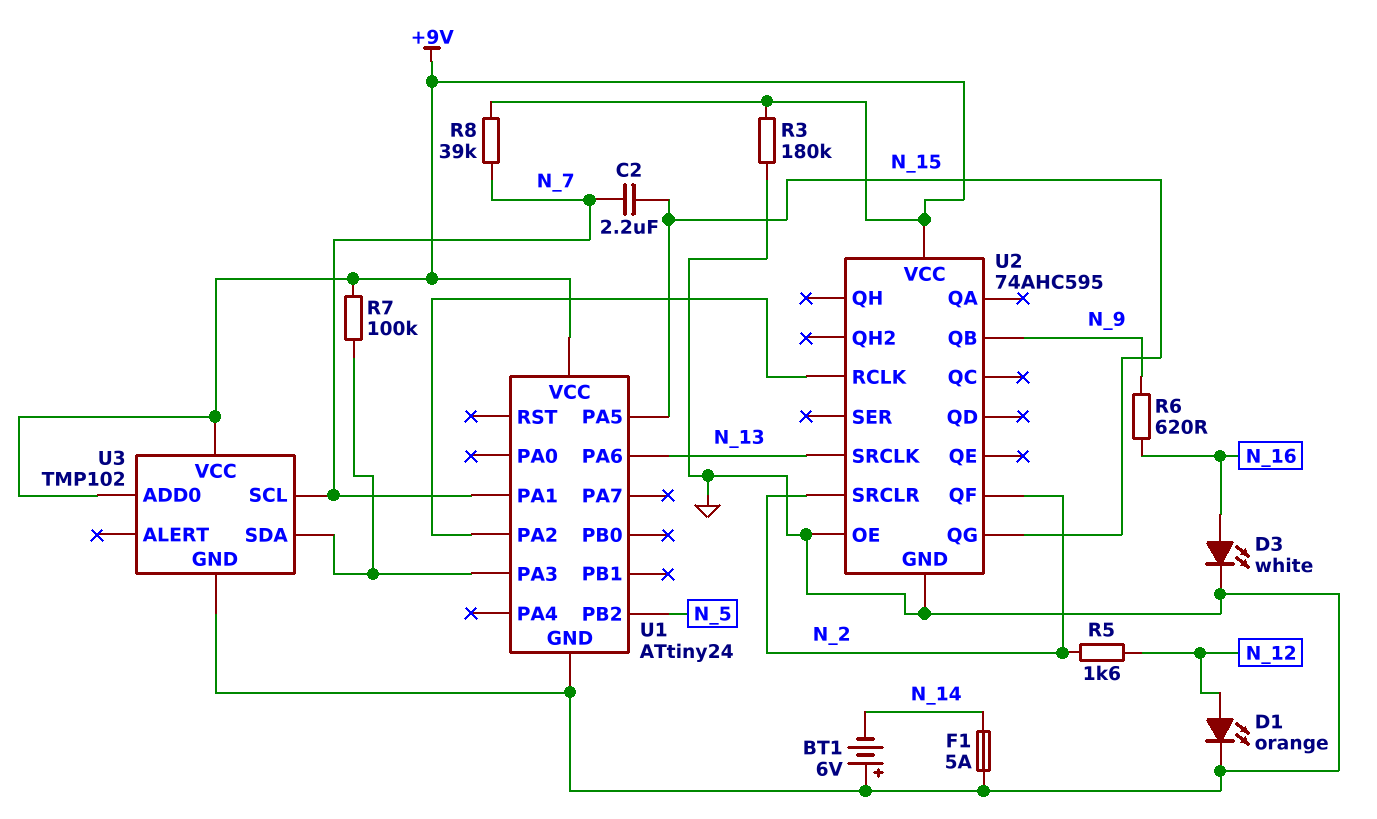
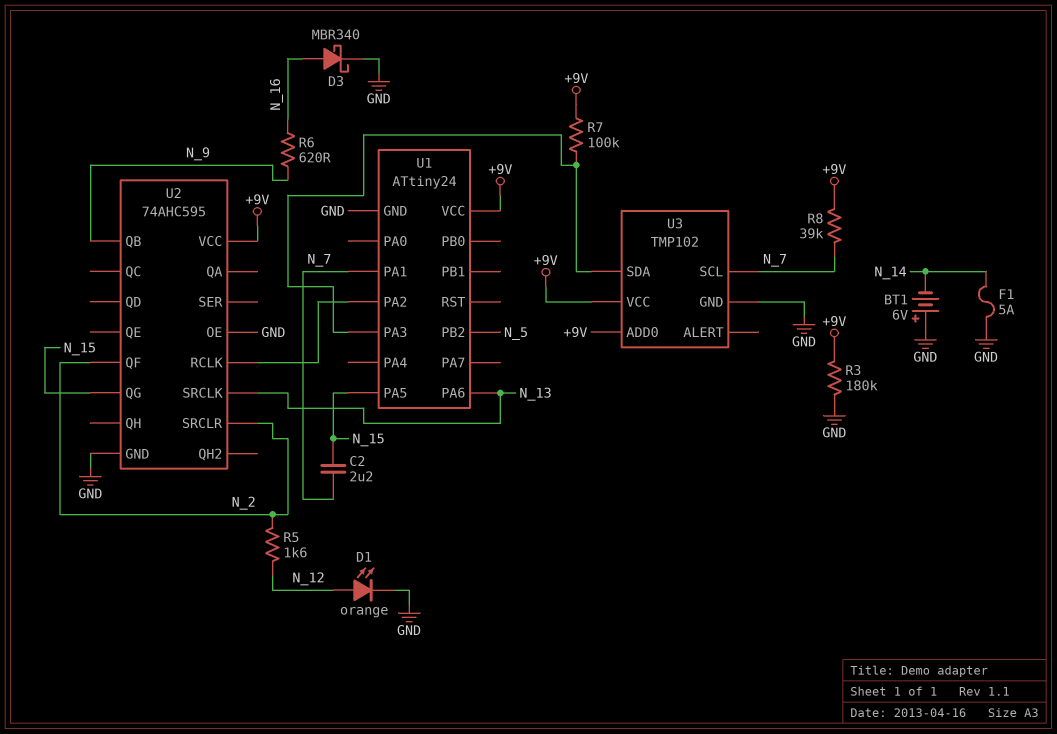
D3: LED white (A N_16, K GND) -> schottky MBR340 (A N_16, K GND)

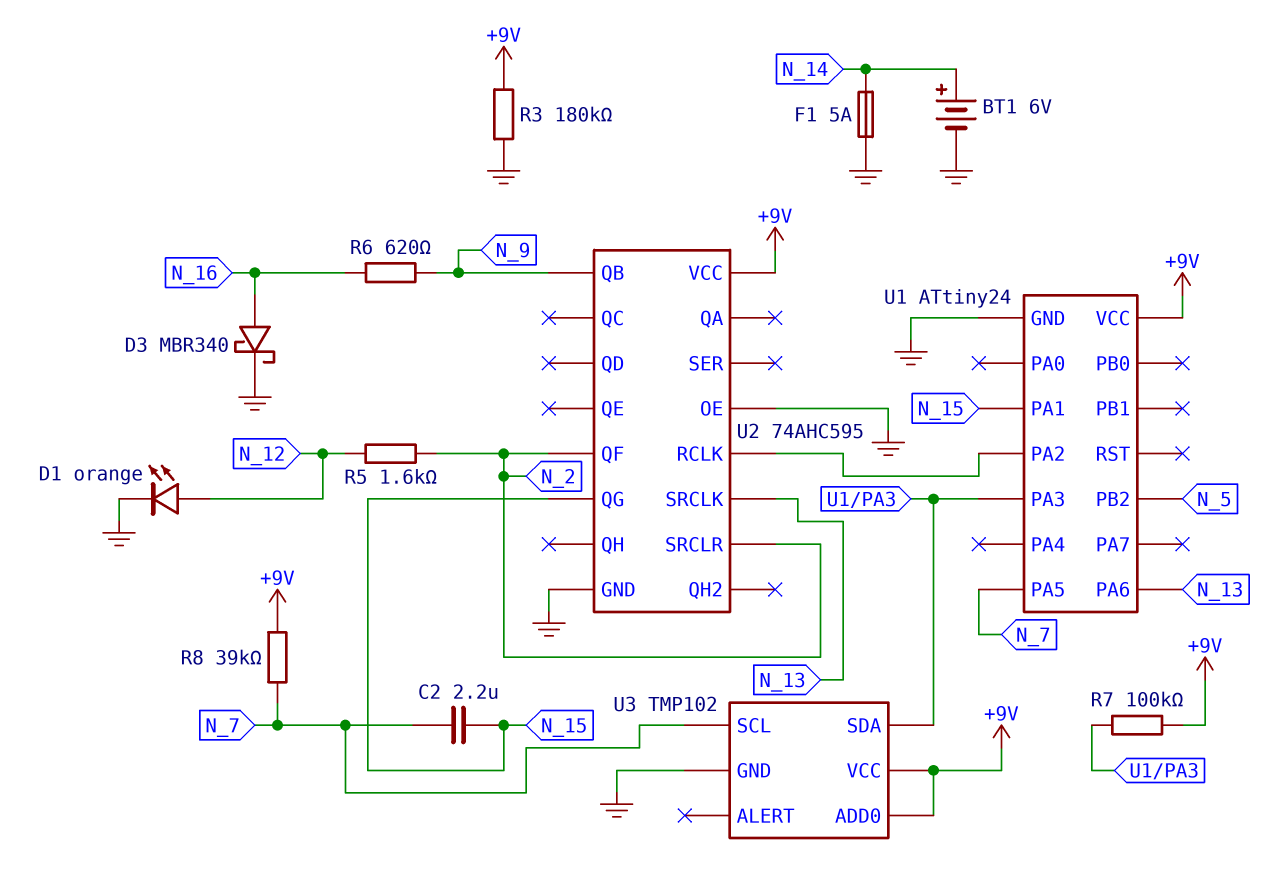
BT1: 6V (plus GND, minus N_14) -> 6V (plus N_14, minus GND)
U1 pin PA1: N_7 -> N_15
U1 pin PA5: N_15 -> N_7

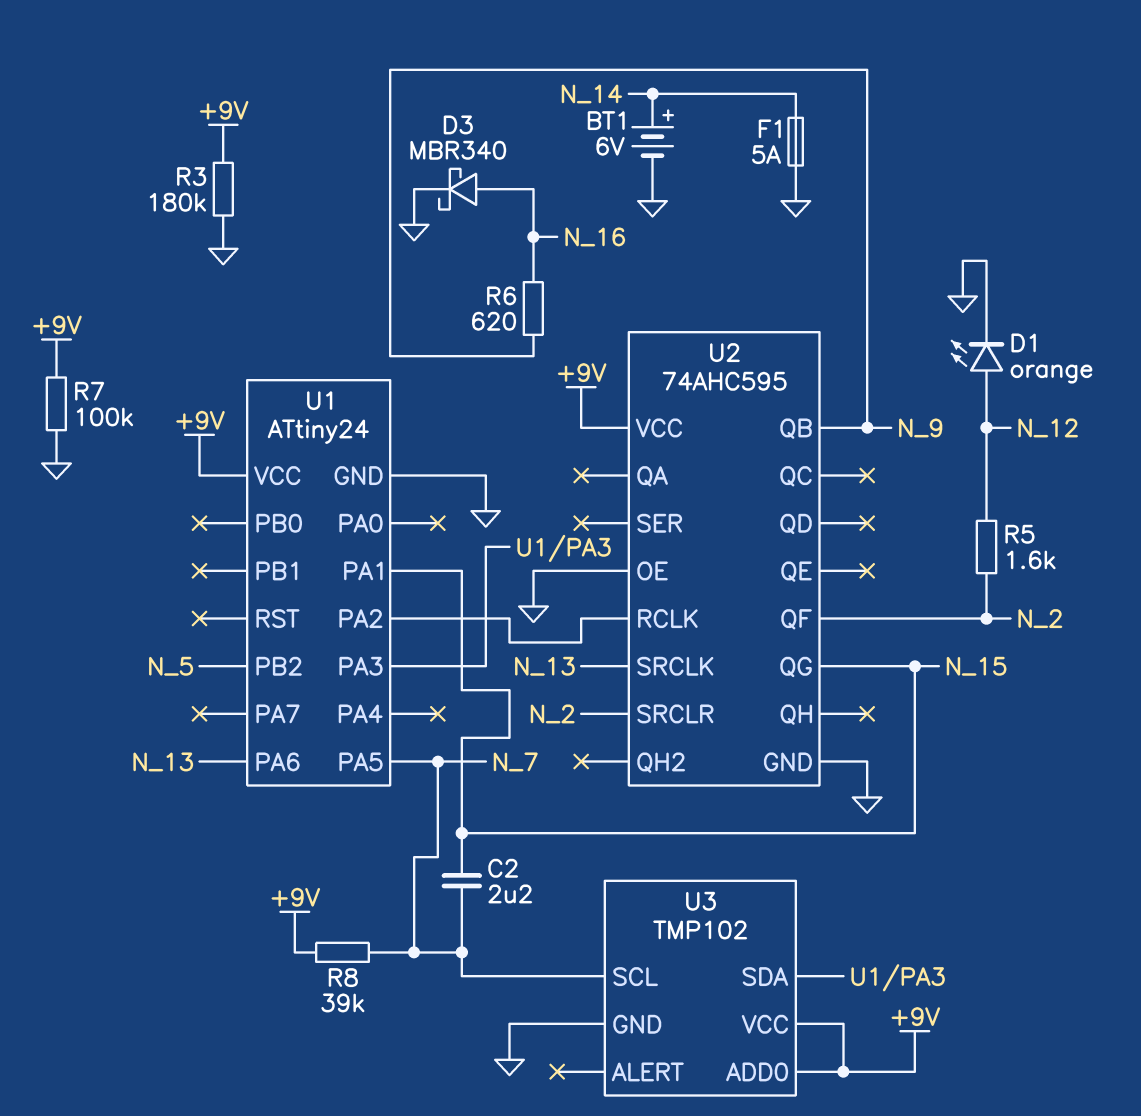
R7: 100k (+9V, U1/PA3) -> 100k (+9V, GND)

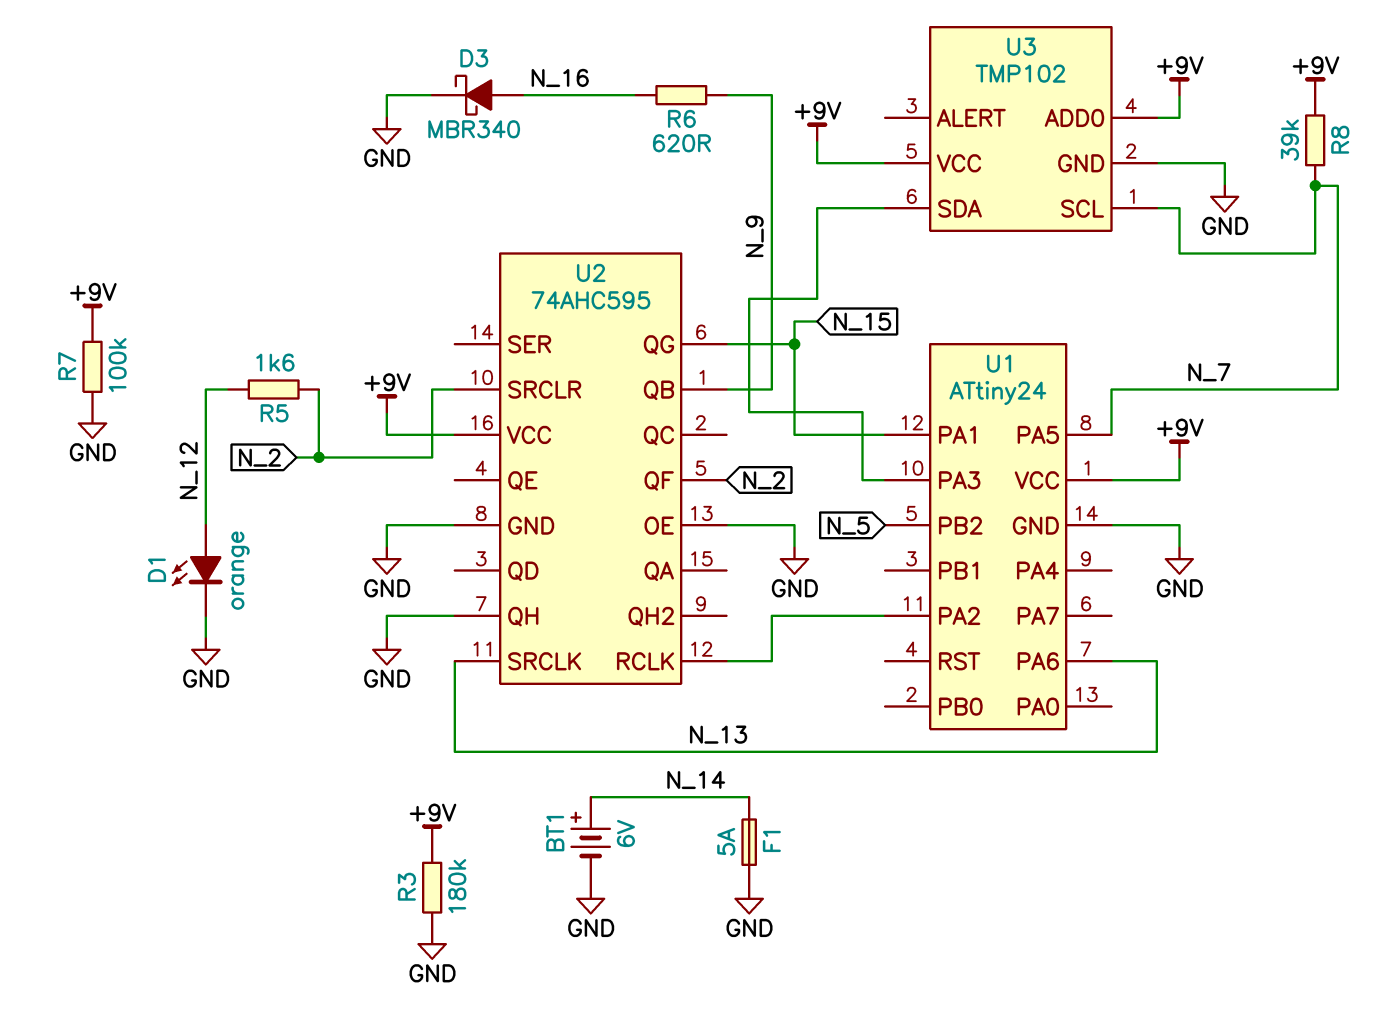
C2: 2.2uF (N_7, N_15) -> none
U2 pin QH: none -> GND

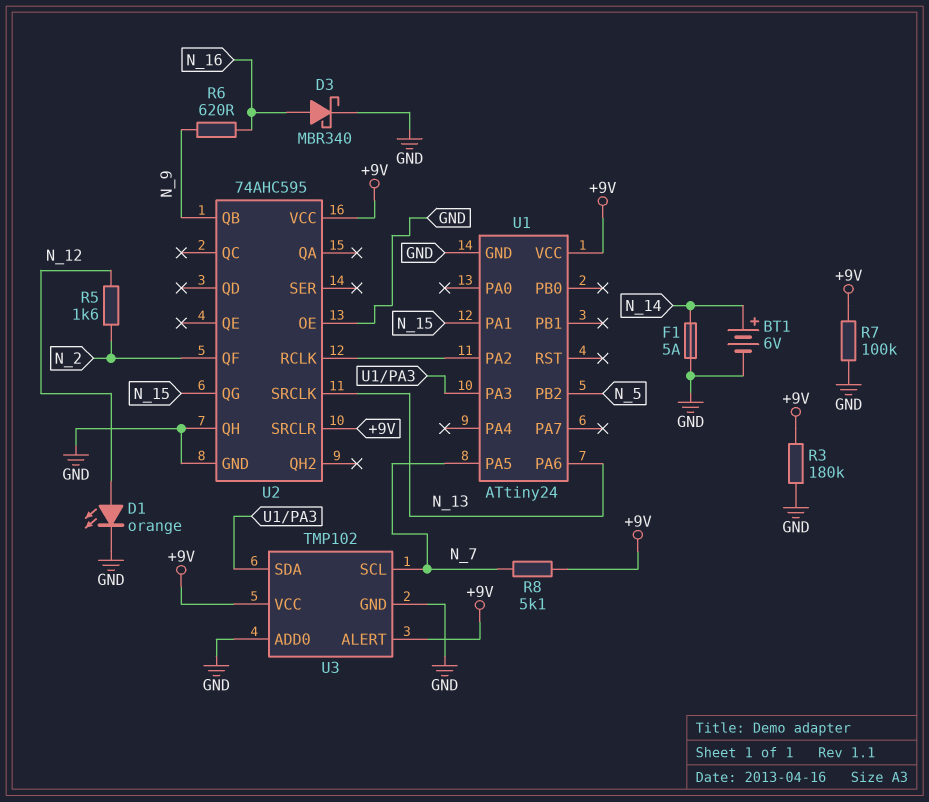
R8: 39k (+9V, N_7) -> 5.1k (+9V, N_7)
U2 pin SRCLR: N_2 -> +9V
U3 pin ADD0: +9V -> GND
U3 pin ALERT: none -> +9V

